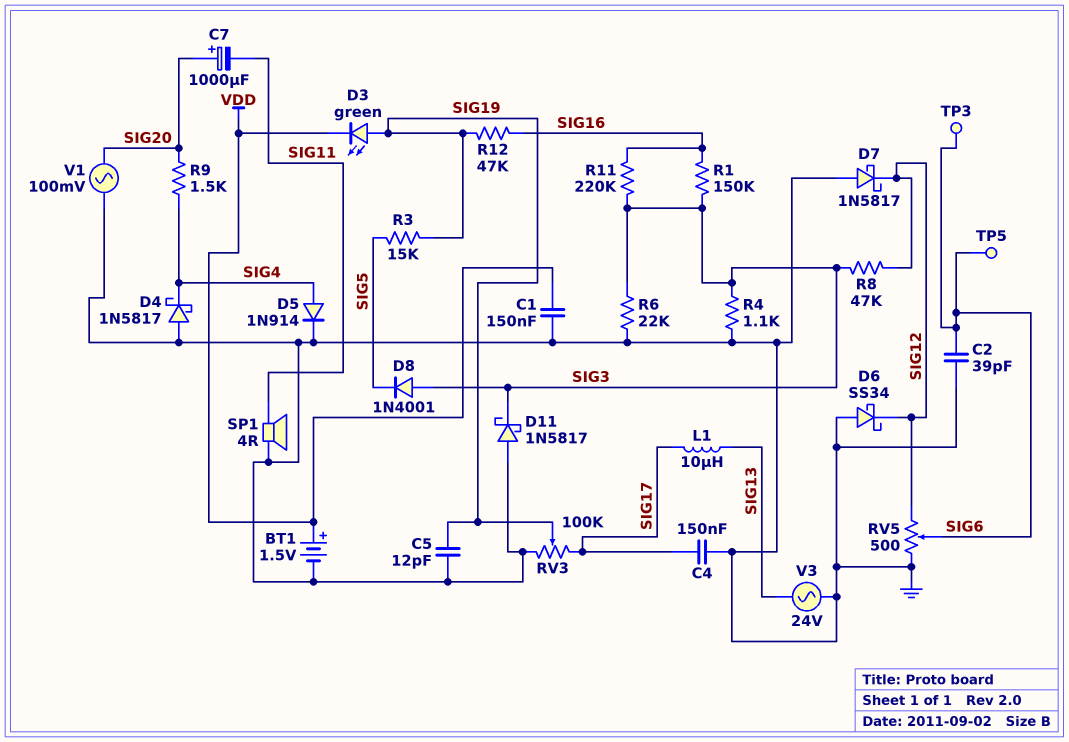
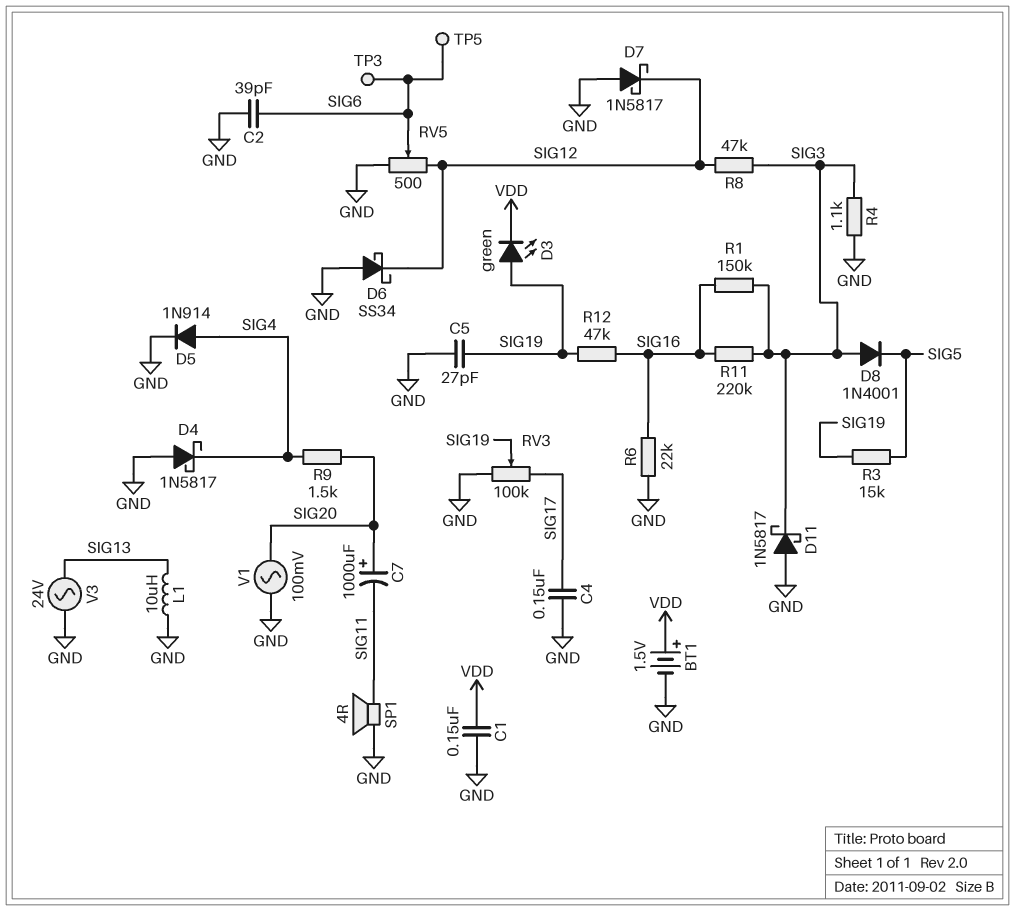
C5: 12pF (GND, SIG19) -> 27pF (GND, SIG19)
L1: 10uH (SIG13, SIG17) -> 10uH (GND, SIG13)
R6: 22k (GND, SIG3) -> 22k (GND, SIG16)

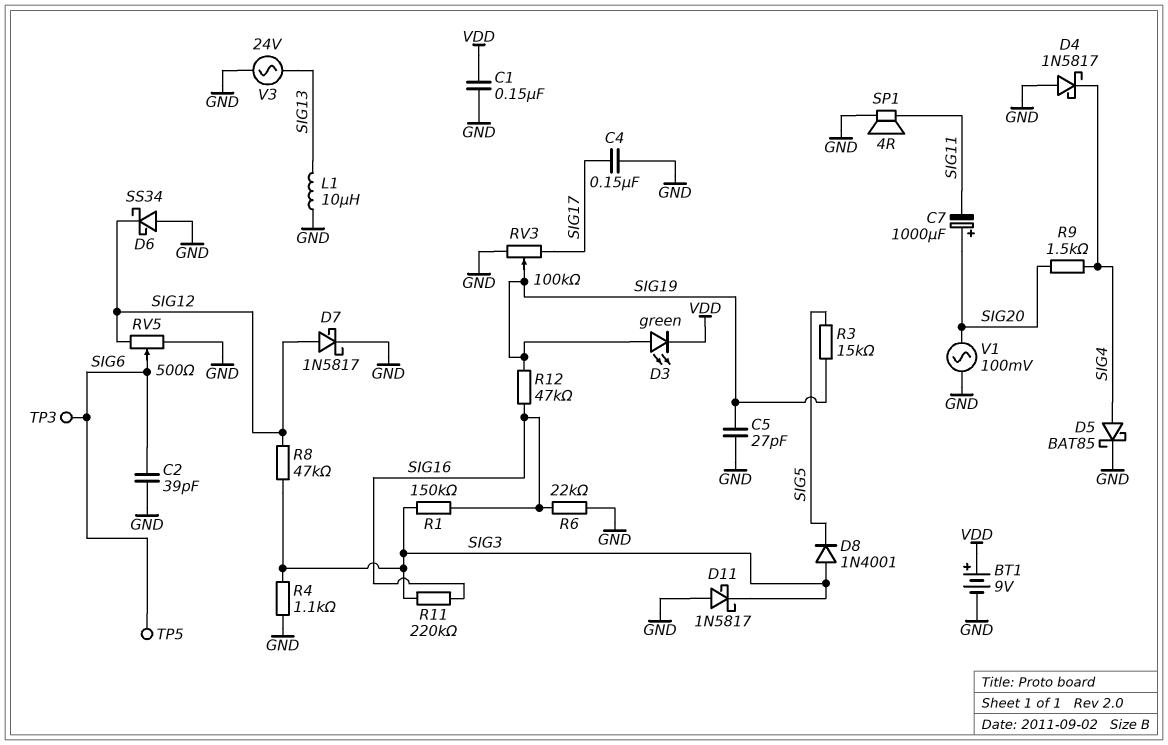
BT1: 1.5V (plus VDD, minus GND) -> 9V (plus VDD, minus GND)
D5: diode 1N914 (A SIG4, K GND) -> schottky BAT85 (A SIG4, K GND)
D7: schottky 1N5817 (A GND, K SIG12) -> schottky 1N5817 (A SIG12, K GND)

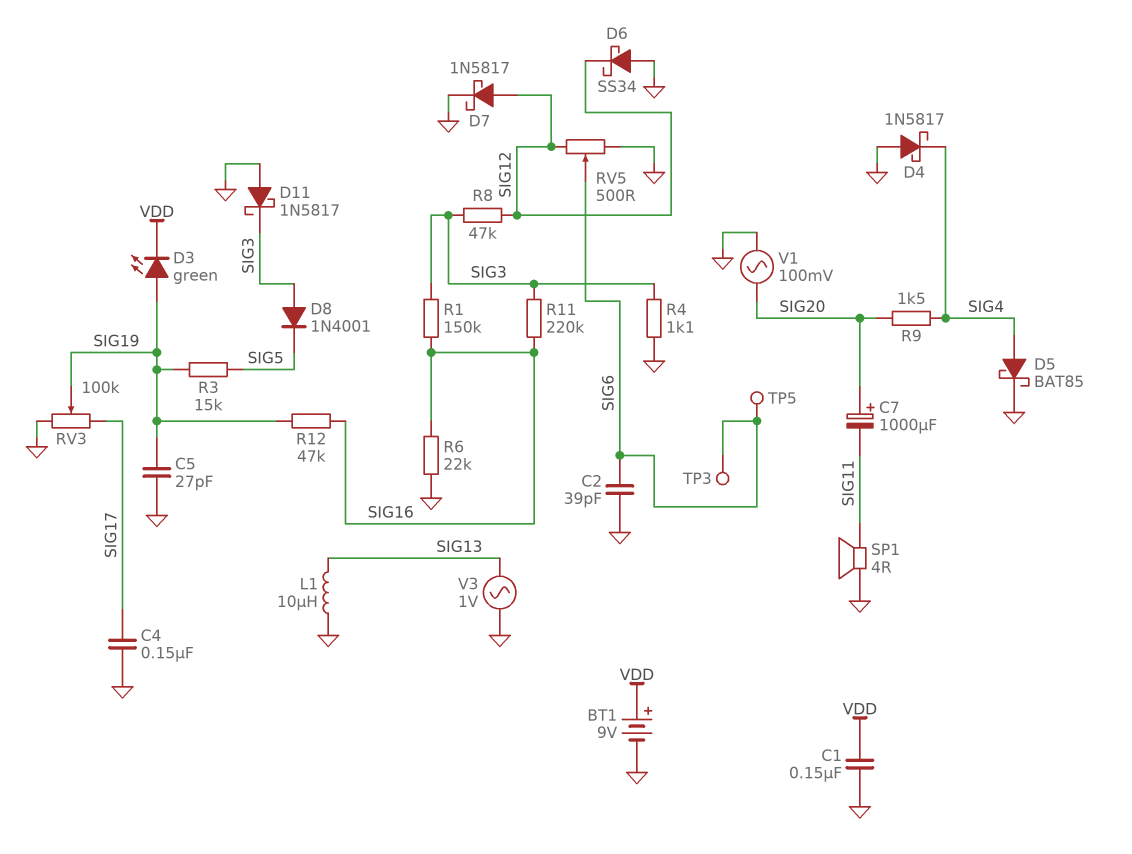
V3: AC 24V (GND, SIG13) -> AC 1V (GND, SIG13)

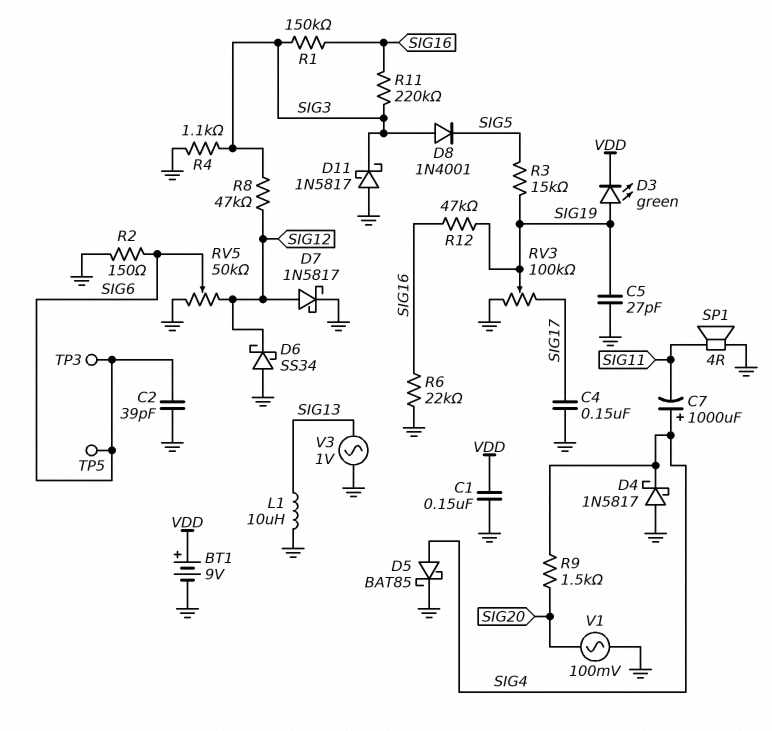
C7: 1000uF (plus SIG20, minus SIG11) -> 1000uF (plus SIG4, minus SIG11)
R2: none -> 150 (GND, SIG6)
RV5: 500 (GND, SIG12, wiper SIG6) -> 50k (GND, SIG12, wiper SIG6)

